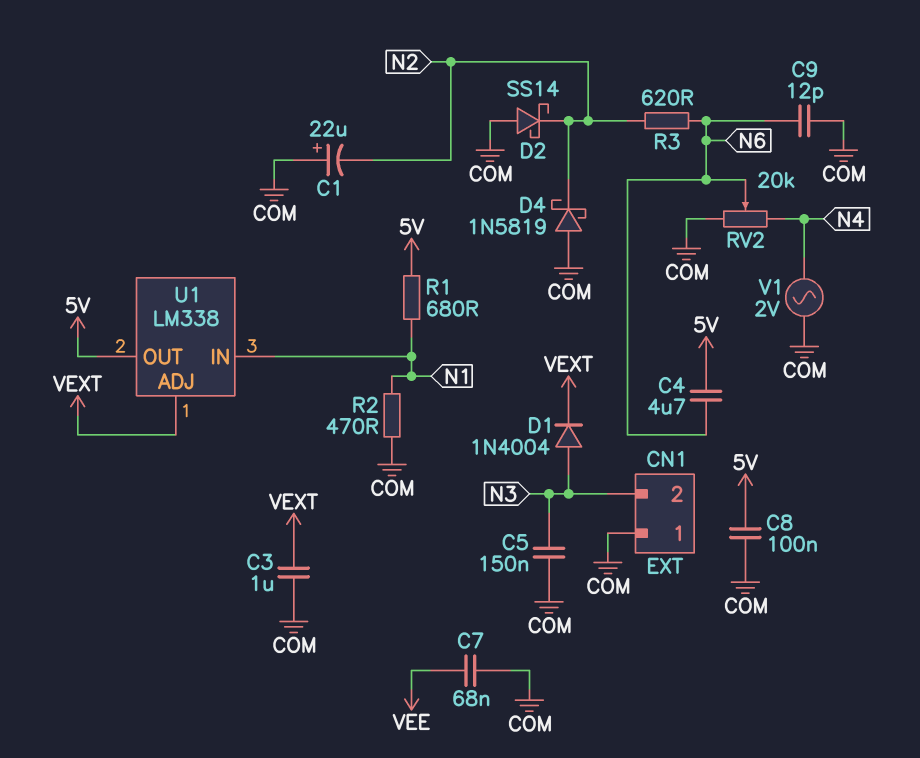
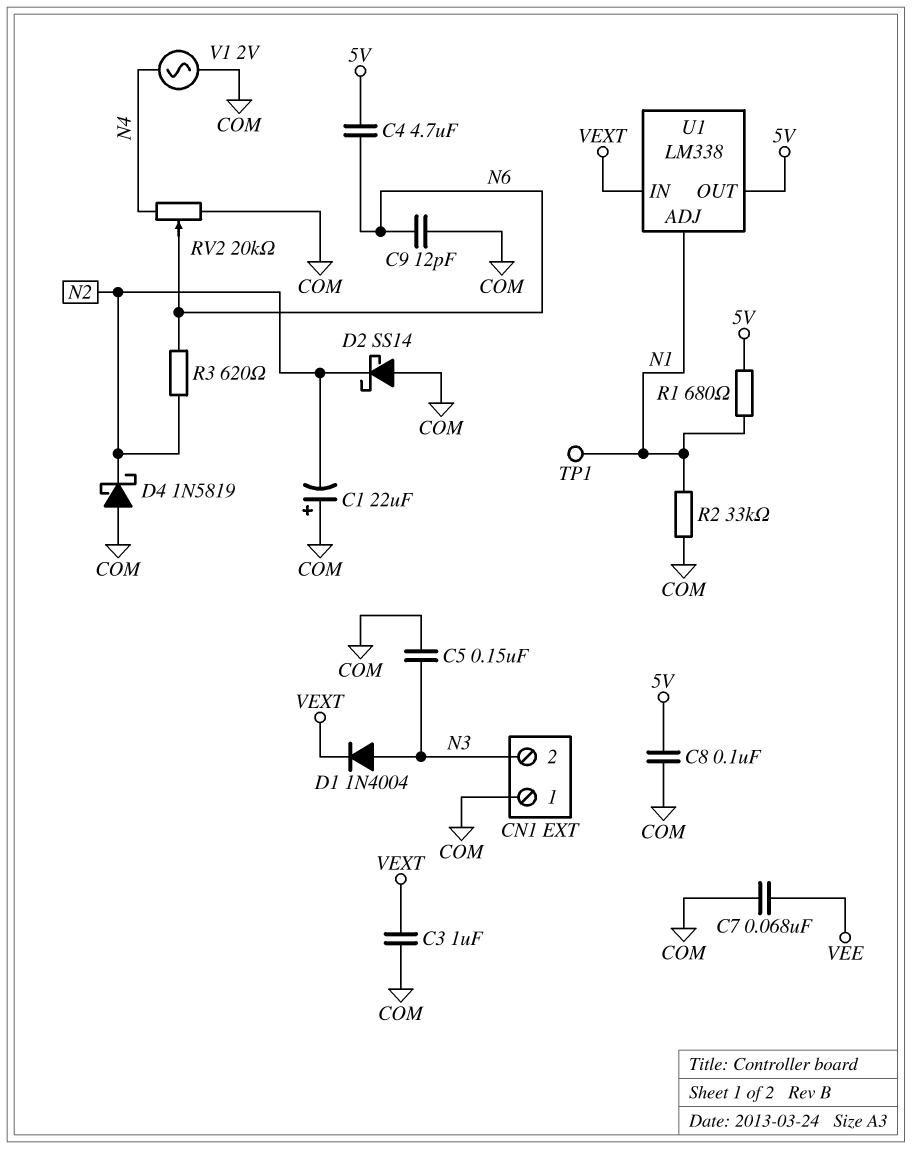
R2: 470 (COM, N1) -> 33k (COM, N1)
TP1: none -> test point (N1)
U1 pin ADJ: VEXT -> N1
U1 pin IN: N1 -> VEXT

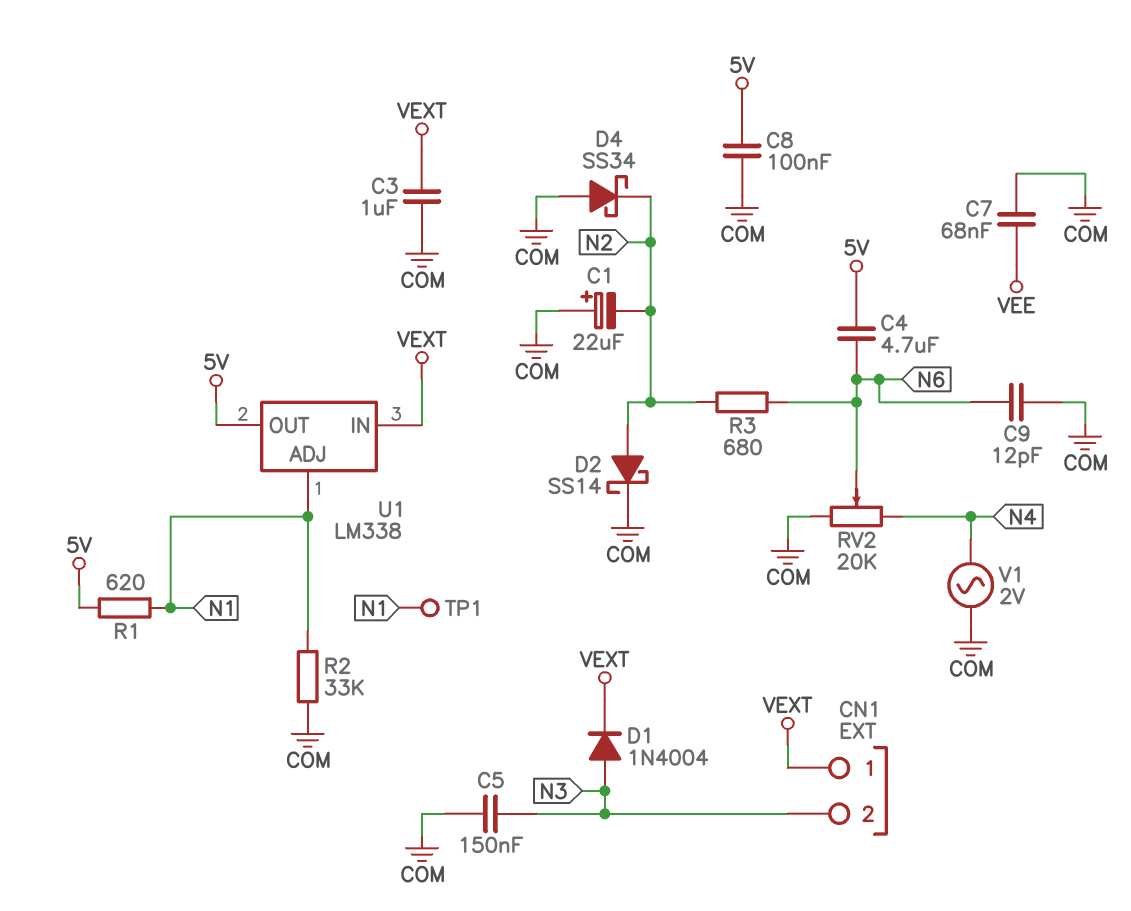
CN1 pin 1: COM -> VEXT
D2: schottky SS14 (A COM, K N2) -> schottky SS14 (A N2, K COM)
D4: schottky 1N5819 (A COM, K N2) -> schottky SS34 (A COM, K N2)
R1: 680 (5V, N1) -> 620 (5V, N1)
R3: 620 (N2, N6) -> 680 (N2, N6)

